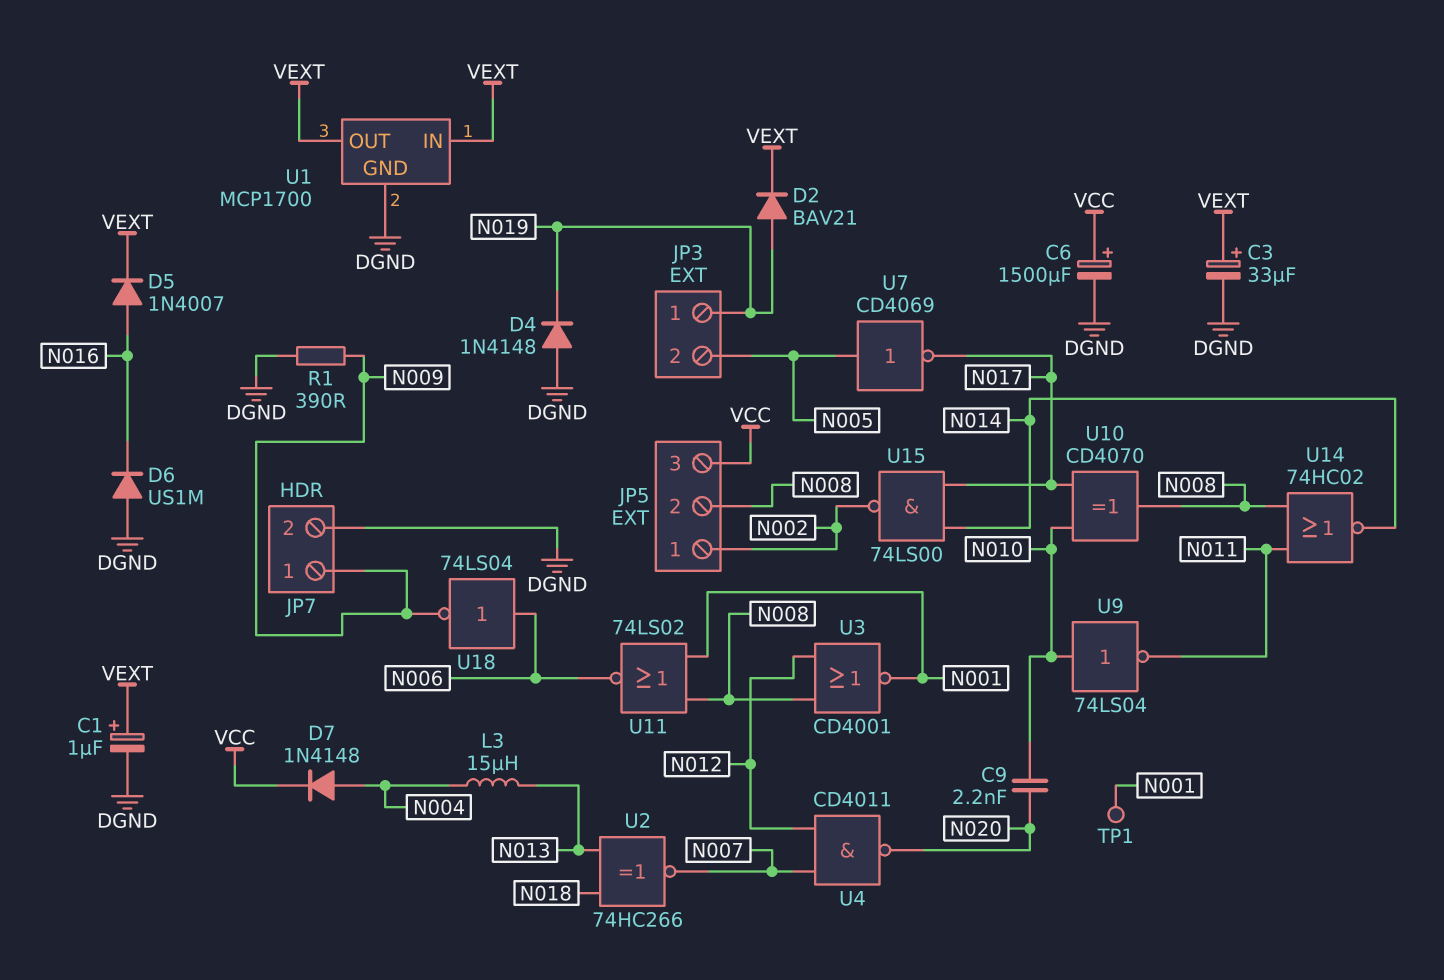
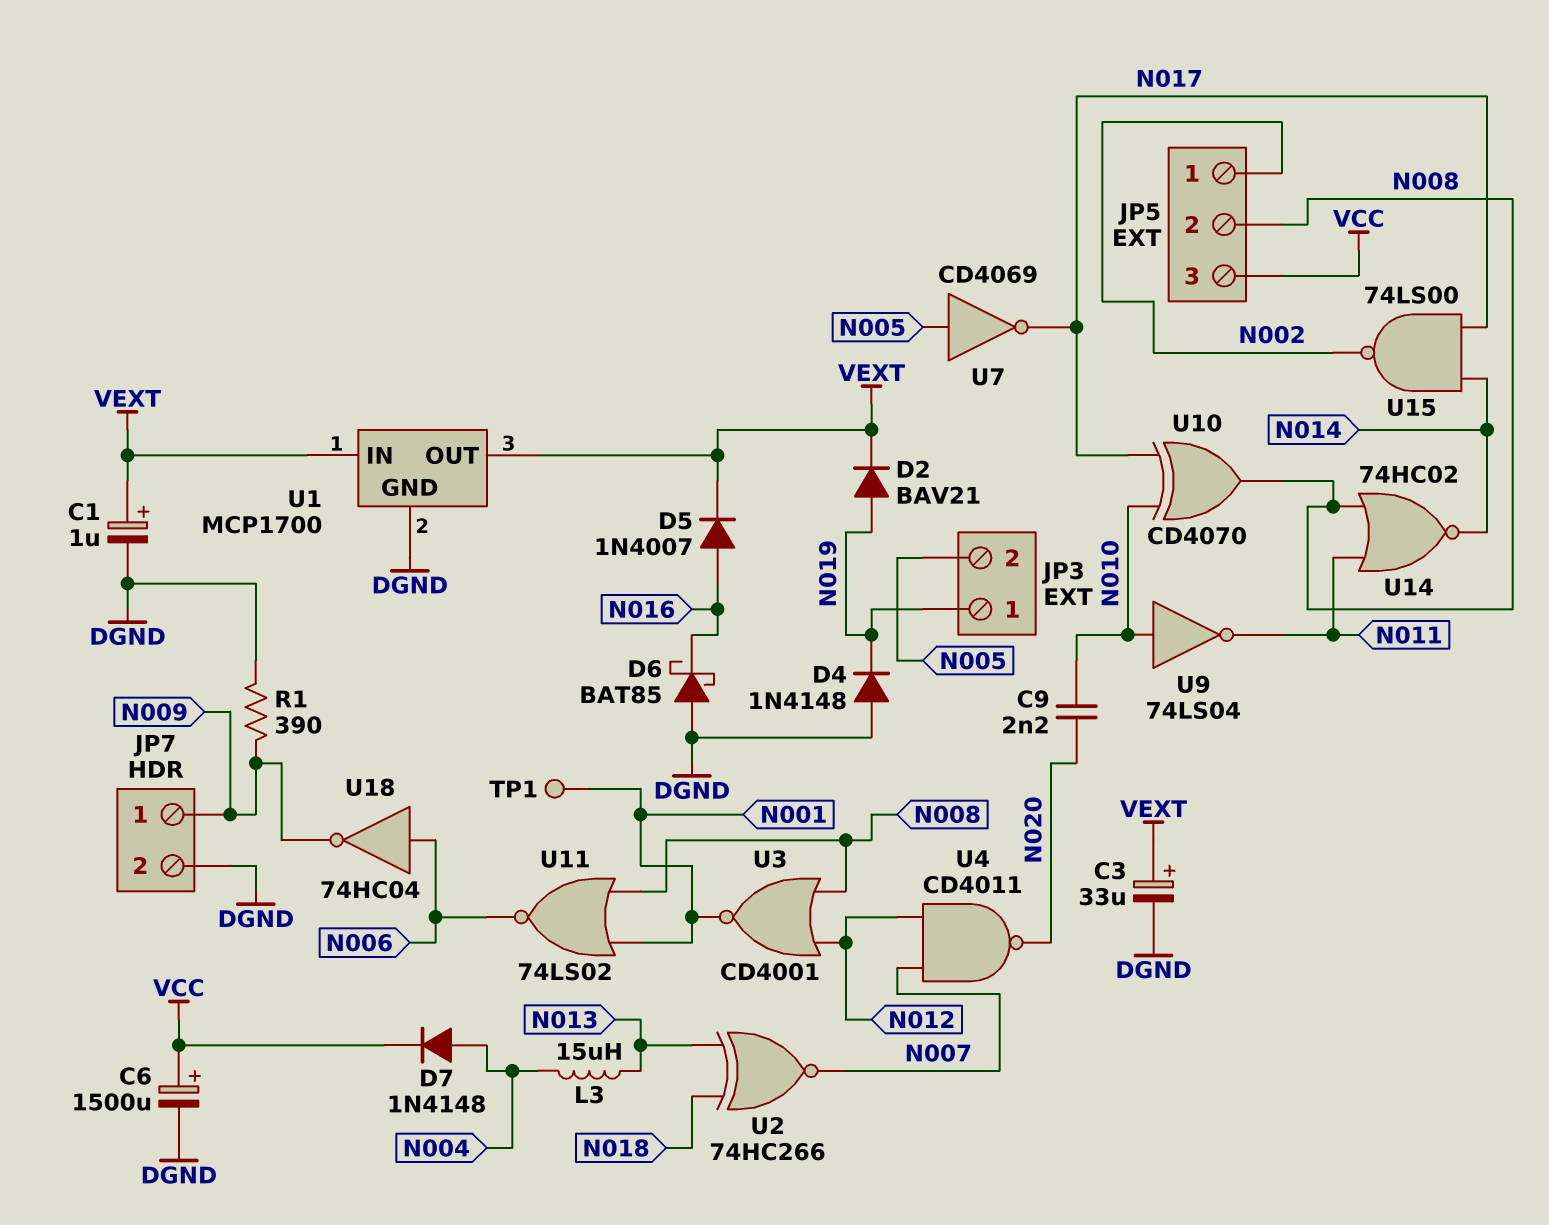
D6: diode US1M (A DGND, K N016) -> schottky BAT85 (A DGND, K N016)
U18: NOT 74LS04 (in N006, out N009) -> NOT 74HC04 (in N006, out N009)

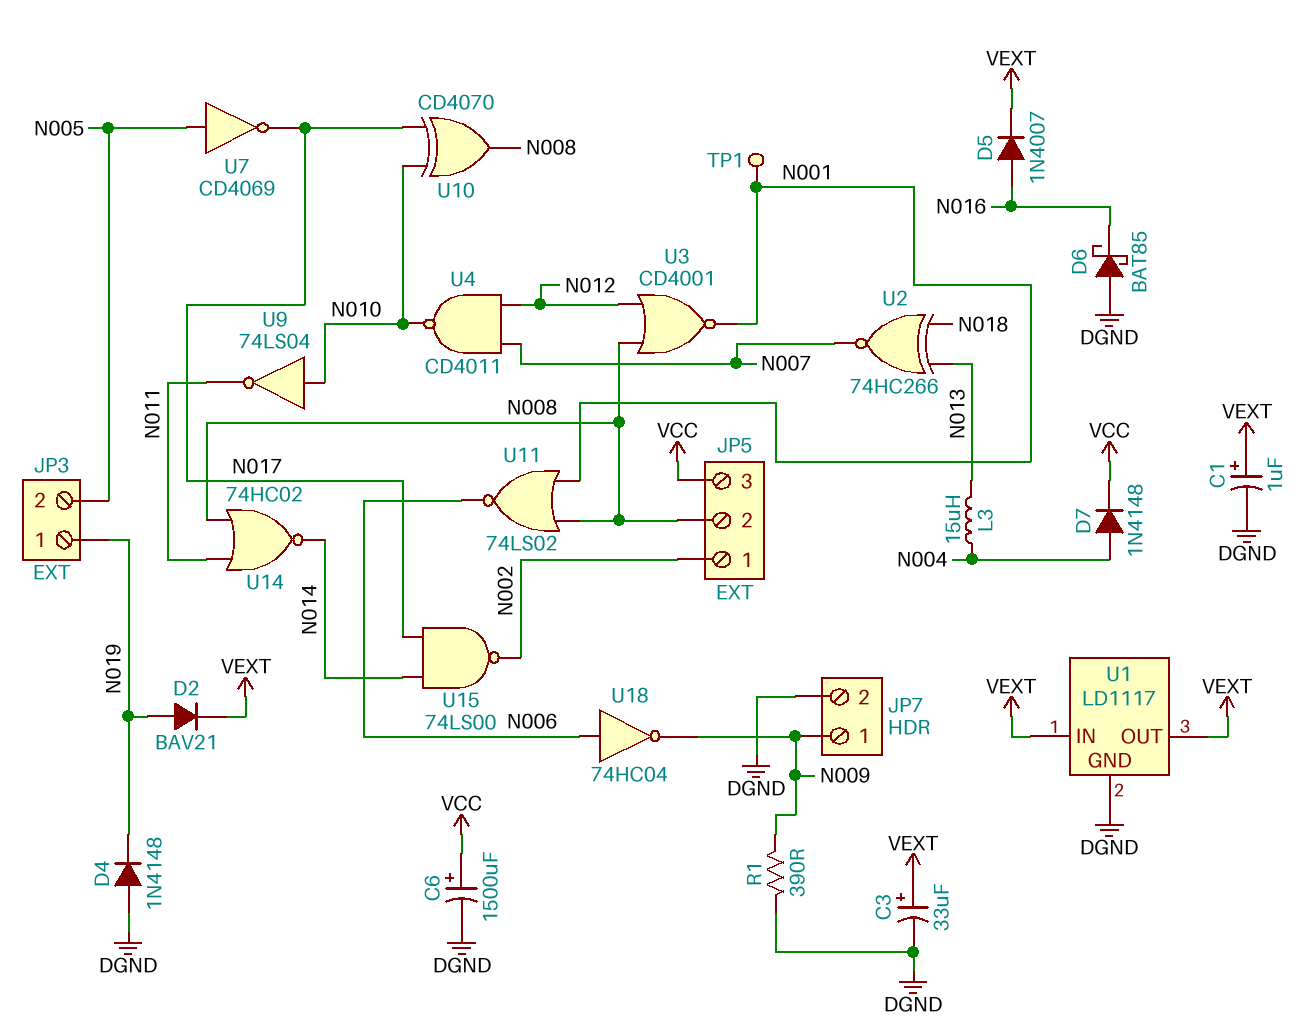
C9: 2.2nF (N010, N020) -> none
U1: MCP1700 -> LD1117
U4: NAND CD4011 (in N007, in N012, out N020) -> NAND CD4011 (in N007, in N012, out N010)

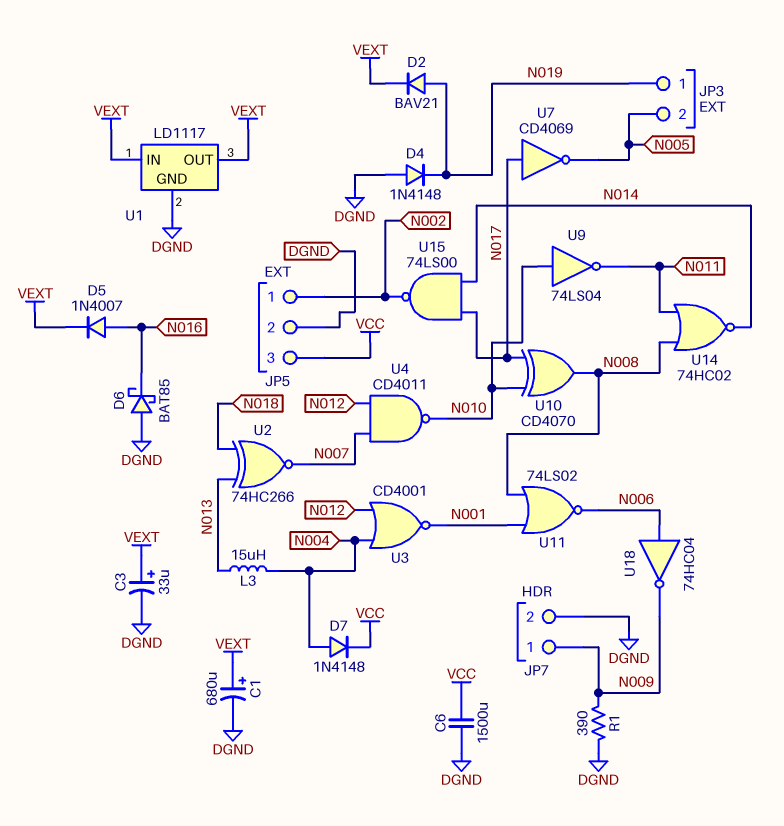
C1: 1uF (plus VEXT, minus DGND) -> 680uF (plus VEXT, minus DGND)
C6: 1500uF (plus VCC, minus DGND) -> 1500uF (DGND, VCC)
JP5 pin 2: N008 -> DGND
TP1: test point (N001) -> none
U3: NOR CD4001 (in N008, in N012, out N001) -> NOR CD4001 (in N004, in N012, out N001)
U7: NOT CD4069 (in N005, out N017) -> NOT CD4069 (in N017, out N005)

